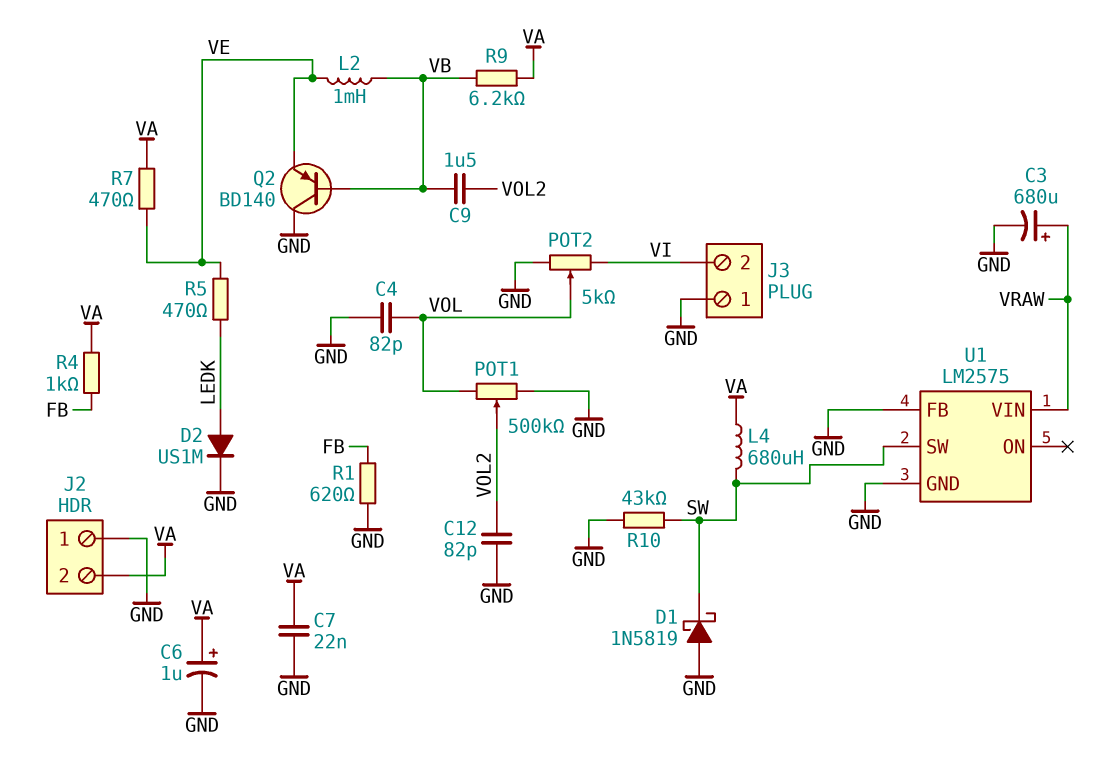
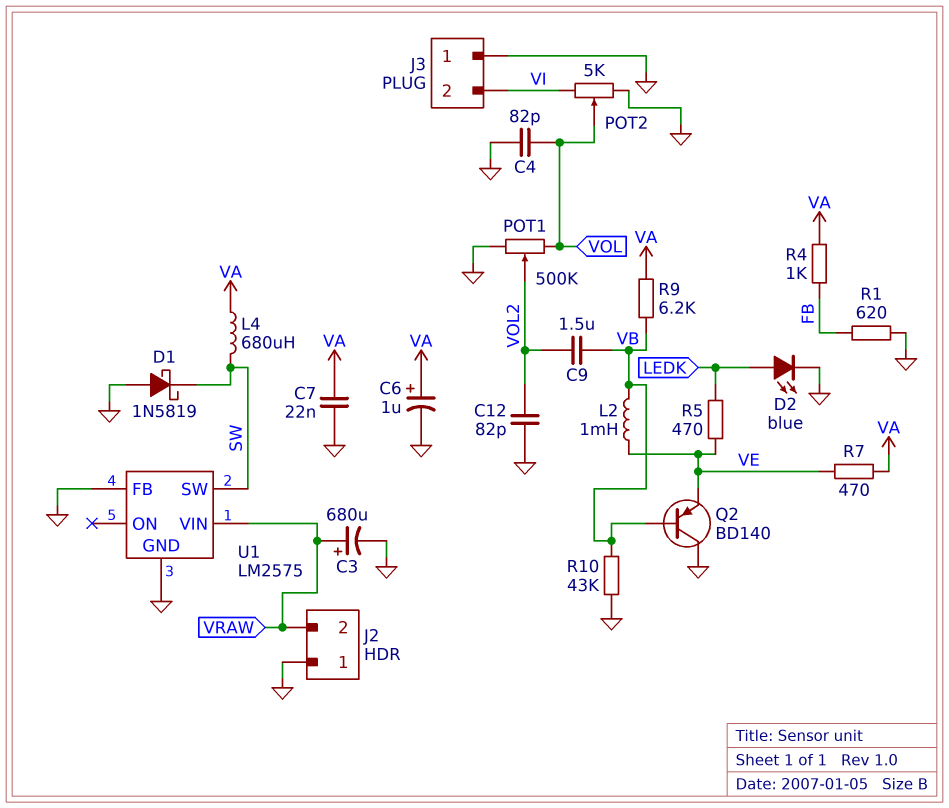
D2: diode US1M (A LEDK, K GND) -> LED blue (A LEDK, K GND)
J2 pin 2: VA -> VRAW
R10: 43k (GND, SW) -> 43k (GND, VB)

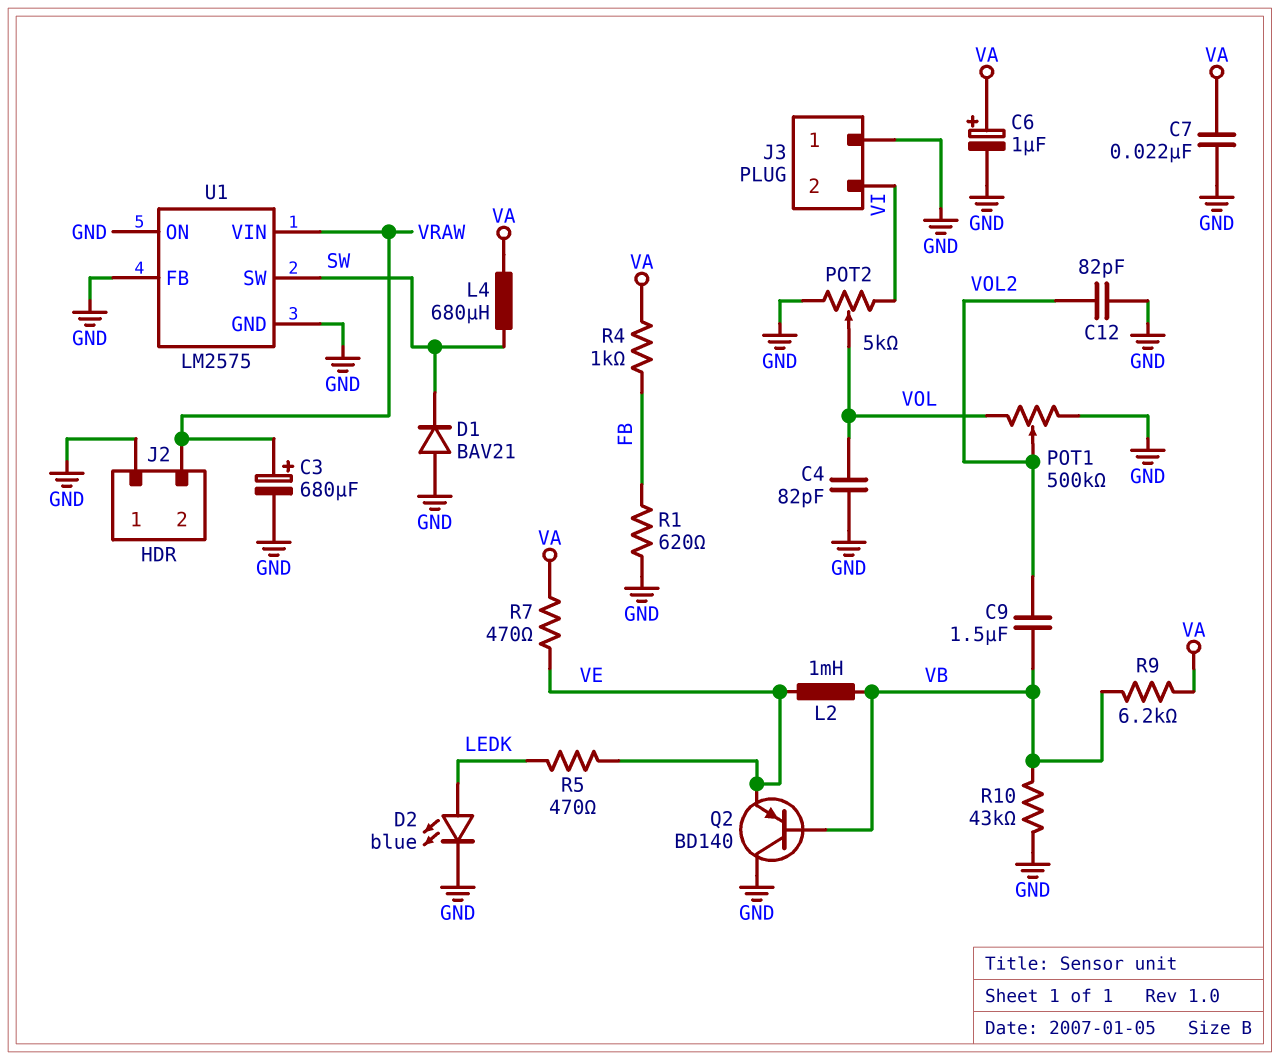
D1: schottky 1N5819 (A GND, K SW) -> diode BAV21 (A GND, K SW)
U1 pin ON: none -> GND

